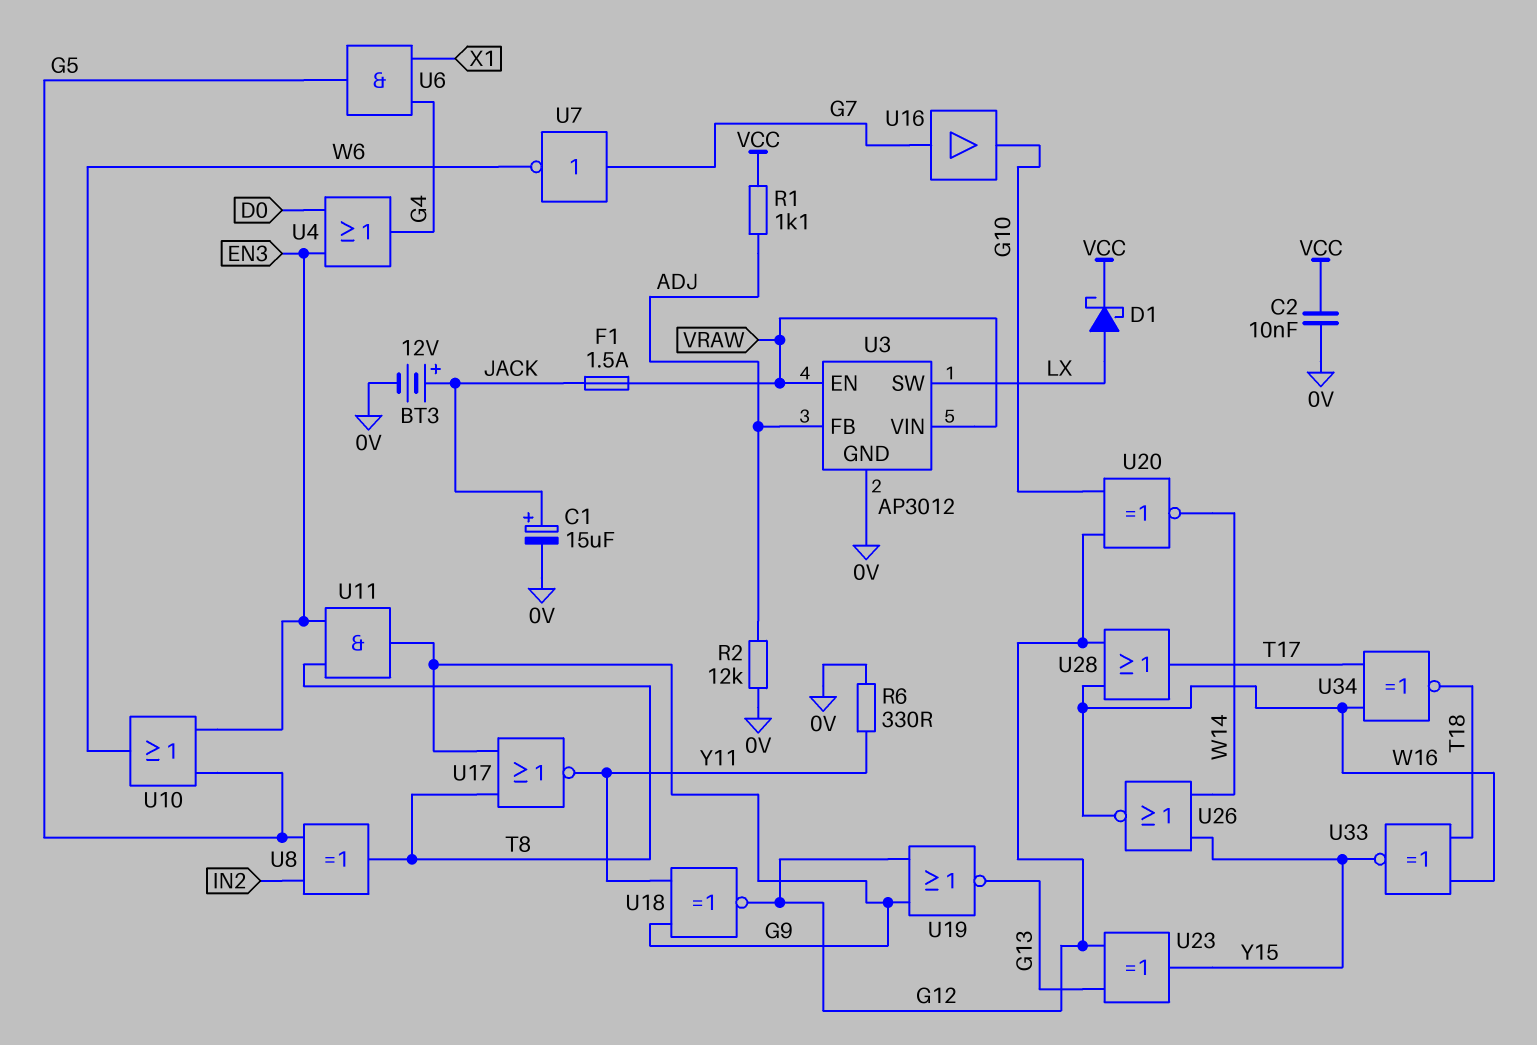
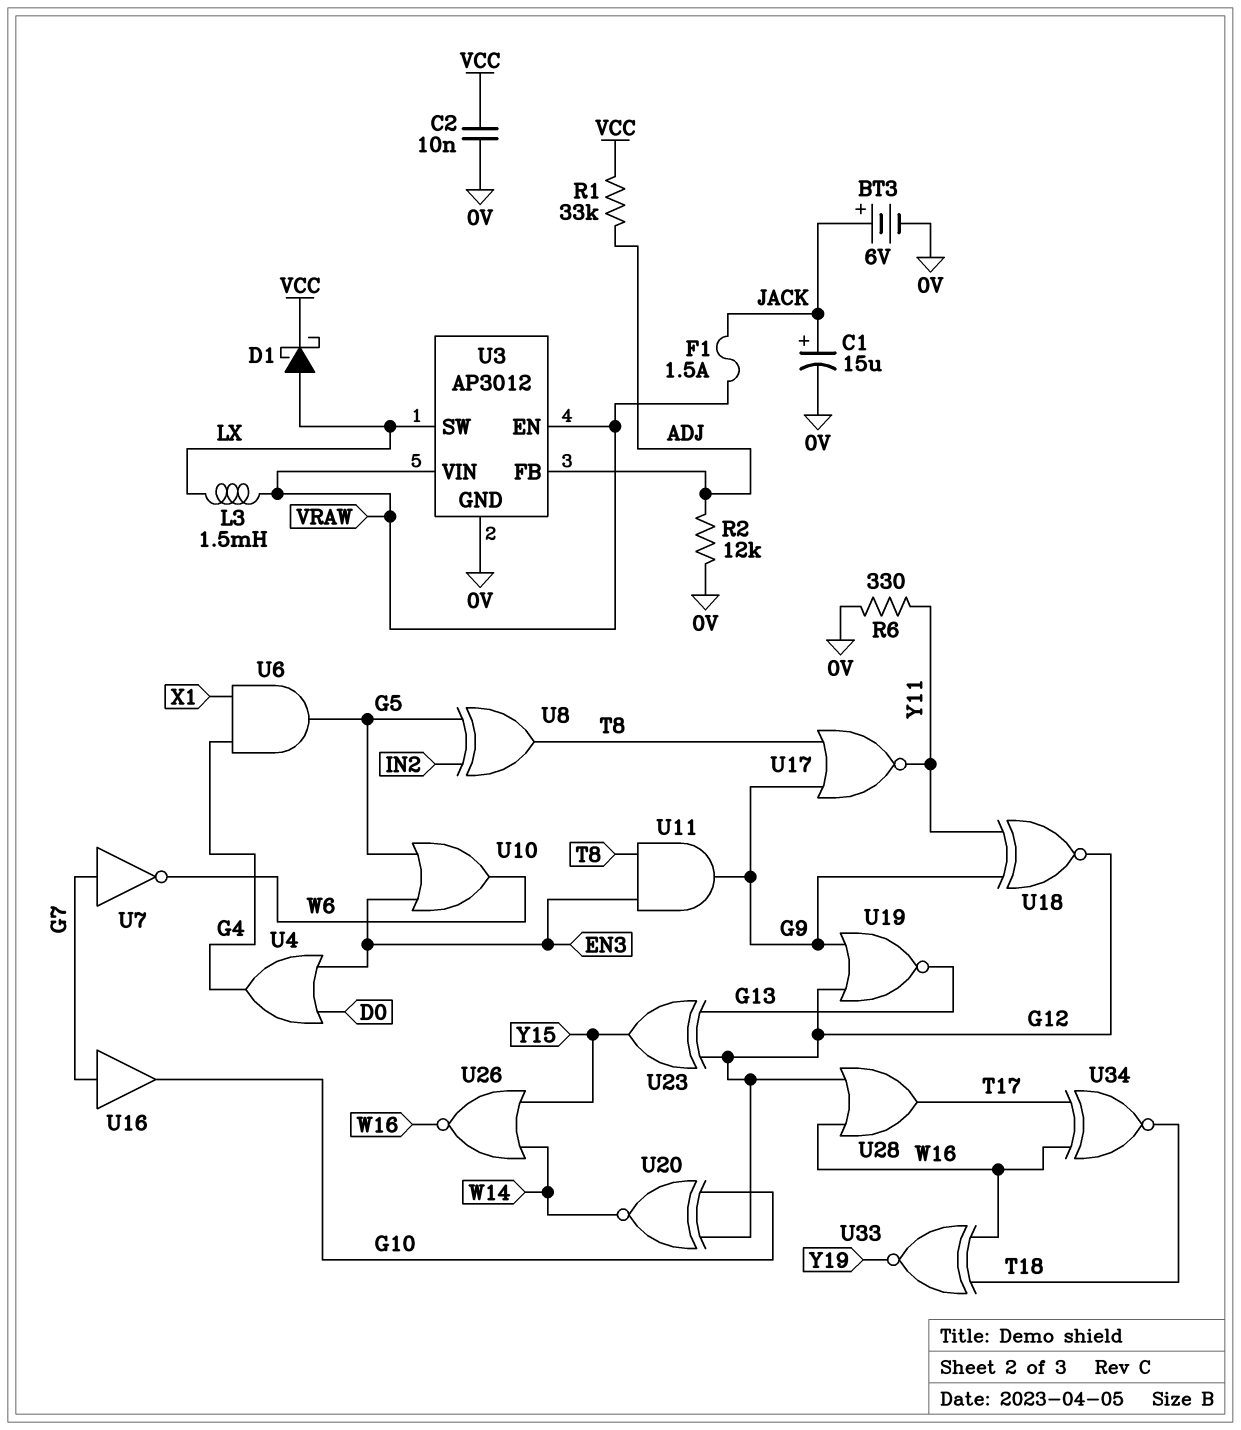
BT3: 12V (plus JACK, minus 0V) -> 6V (plus JACK, minus 0V)
L3: none -> 1.5mH (LX, VRAW)
R1: 1.1k (ADJ, VCC) -> 33k (ADJ, VCC)
U33: XNOR (in T18, in W16, out Y15) -> XNOR (in T18, in W16, out Y19)

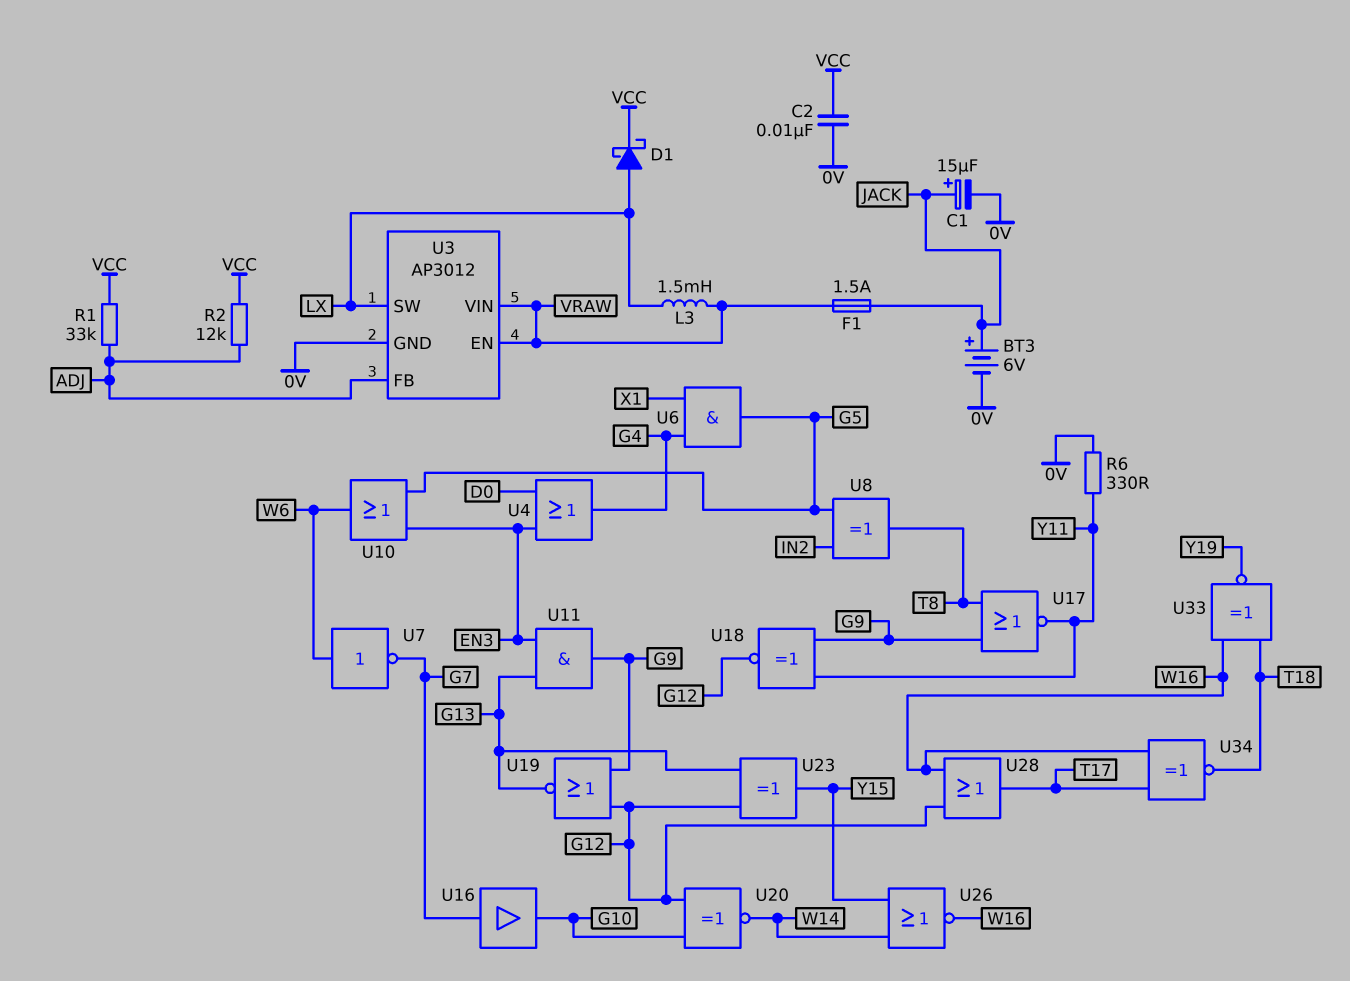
R2: 12k (0V, ADJ) -> 12k (ADJ, VCC)
U7: NOT (in G7, out W6) -> NOT (in W6, out G7)
U11: AND (in EN3, in T8, out G9) -> AND (in EN3, in G13, out G9)

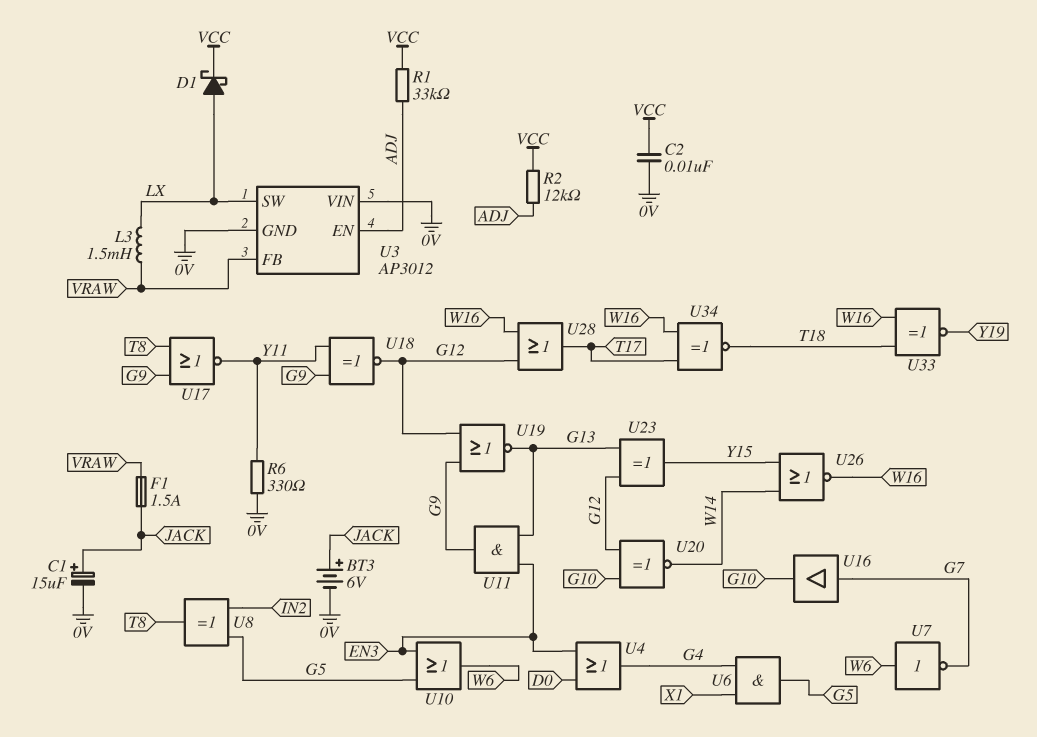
U3 pin EN: VRAW -> ADJ
U3 pin FB: ADJ -> VRAW
U3 pin VIN: VRAW -> 0V

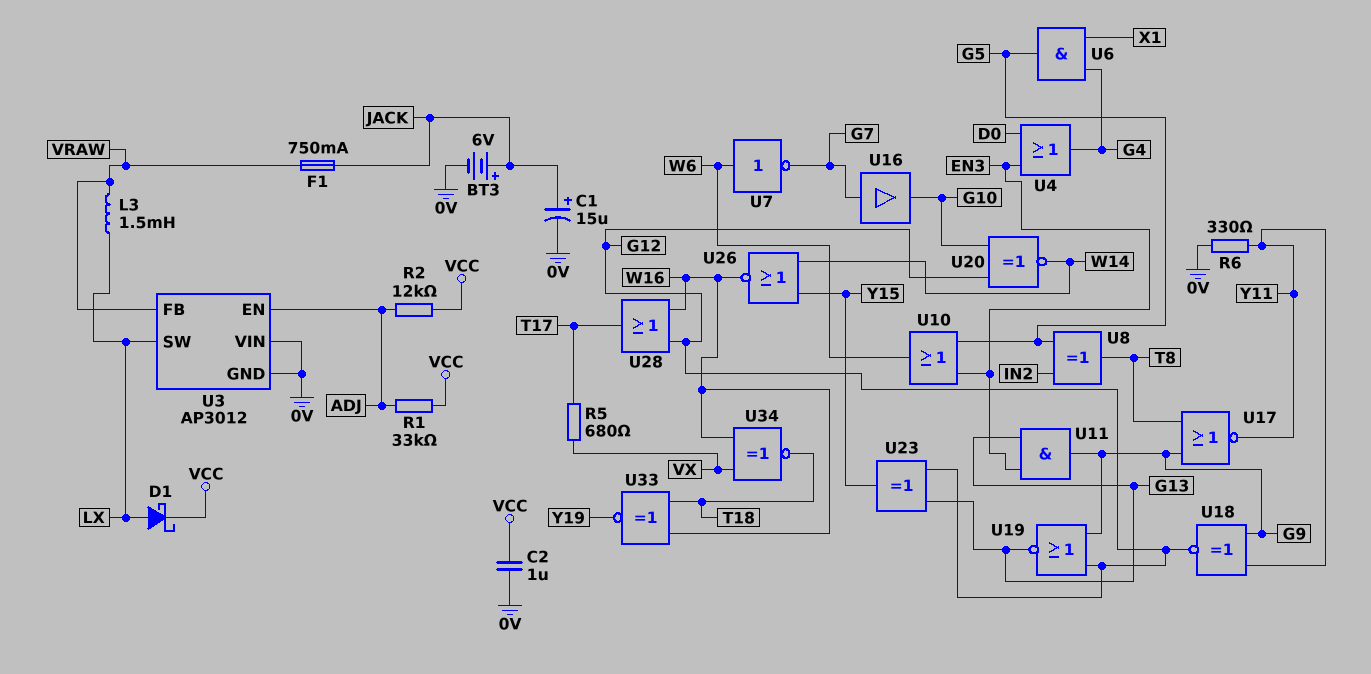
C2: 10nF (0V, VCC) -> 1uF (0V, VCC)
F1: 1.5A (JACK, VRAW) -> 750mA (JACK, VRAW)
R5: none -> 680 (T17, VX)
U34: XNOR (in T17, in W16, out T18) -> XNOR (in VX, in W16, out T18)

